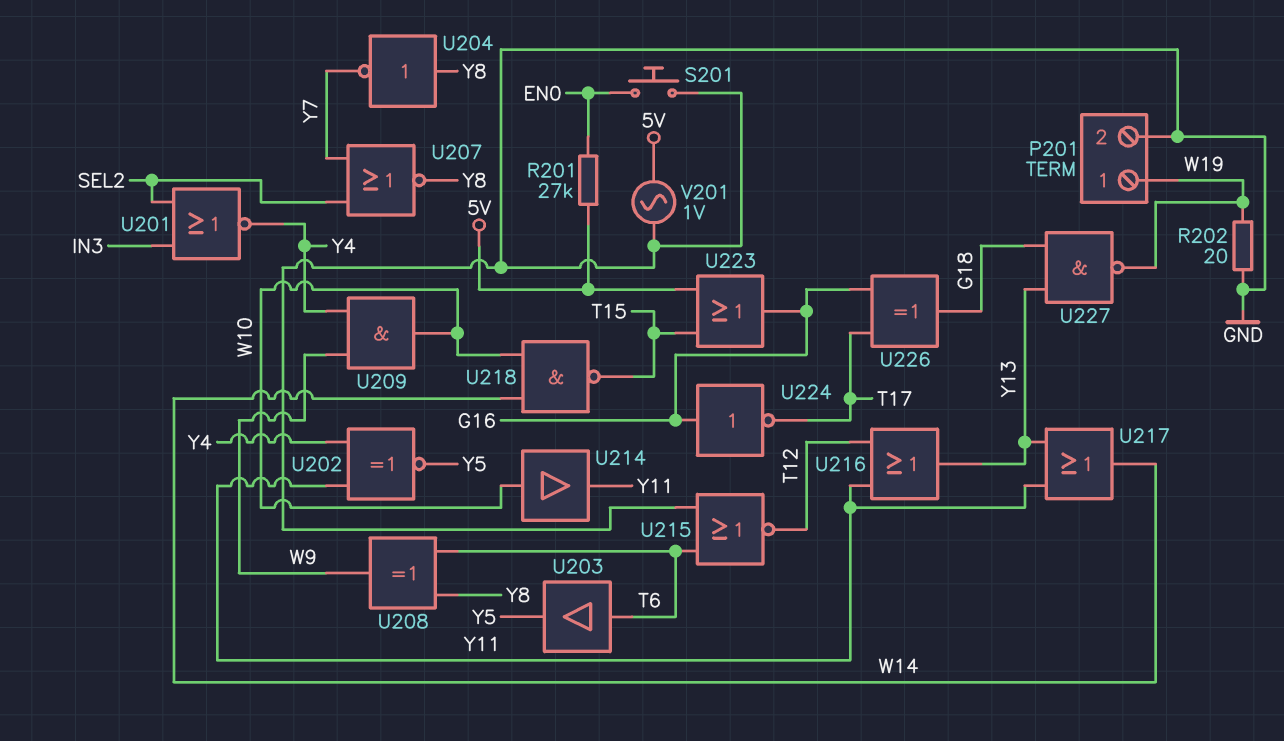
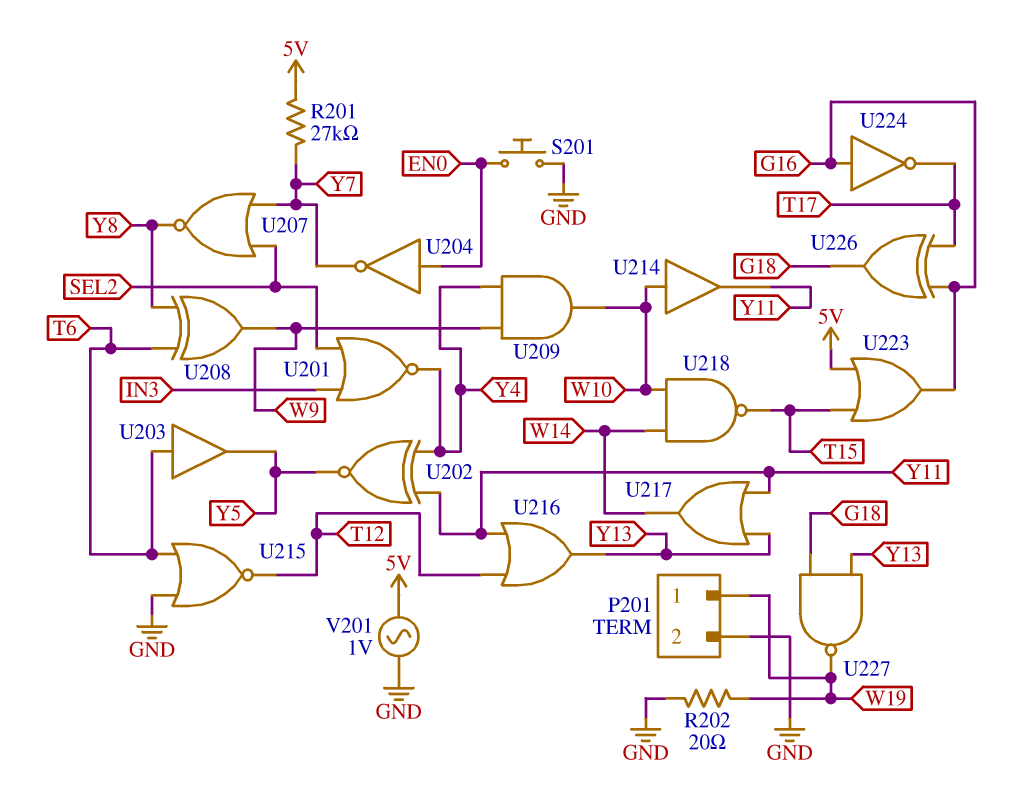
R201: 27k (5V, EN0) -> 27k (5V, Y7)
U204: NOT (in Y8, out Y7) -> NOT (in EN0, out Y7)

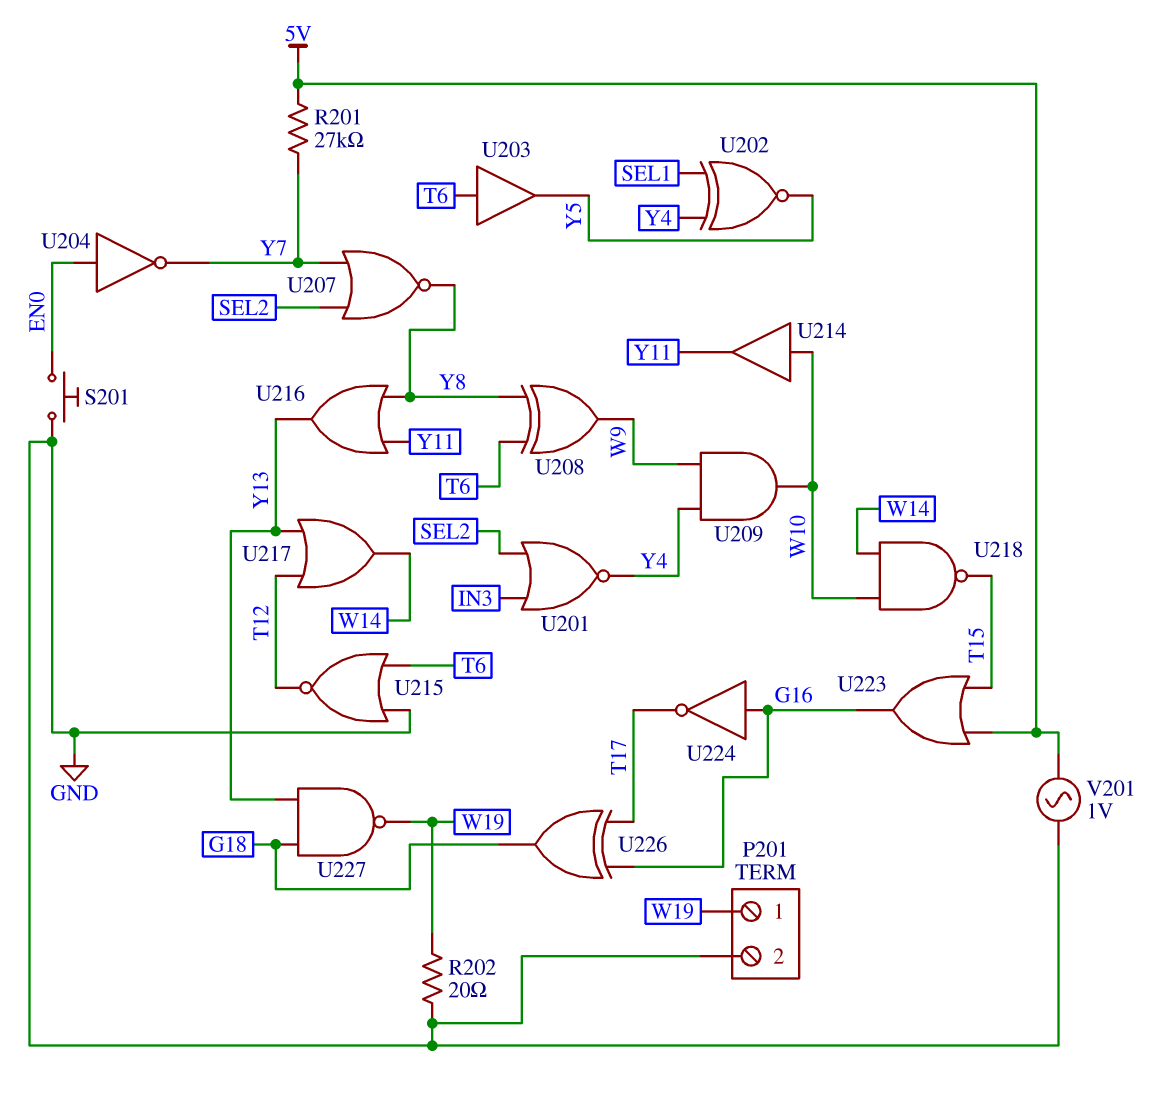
U202: XNOR (in Y4, in Y11, out Y5) -> XNOR (in SEL1, in Y4, out Y5)
U216: OR (in T12, in Y11, out Y13) -> OR (in Y8, in Y11, out Y13)
U217: OR (in Y11, in Y13, out W14) -> OR (in T12, in Y13, out W14)

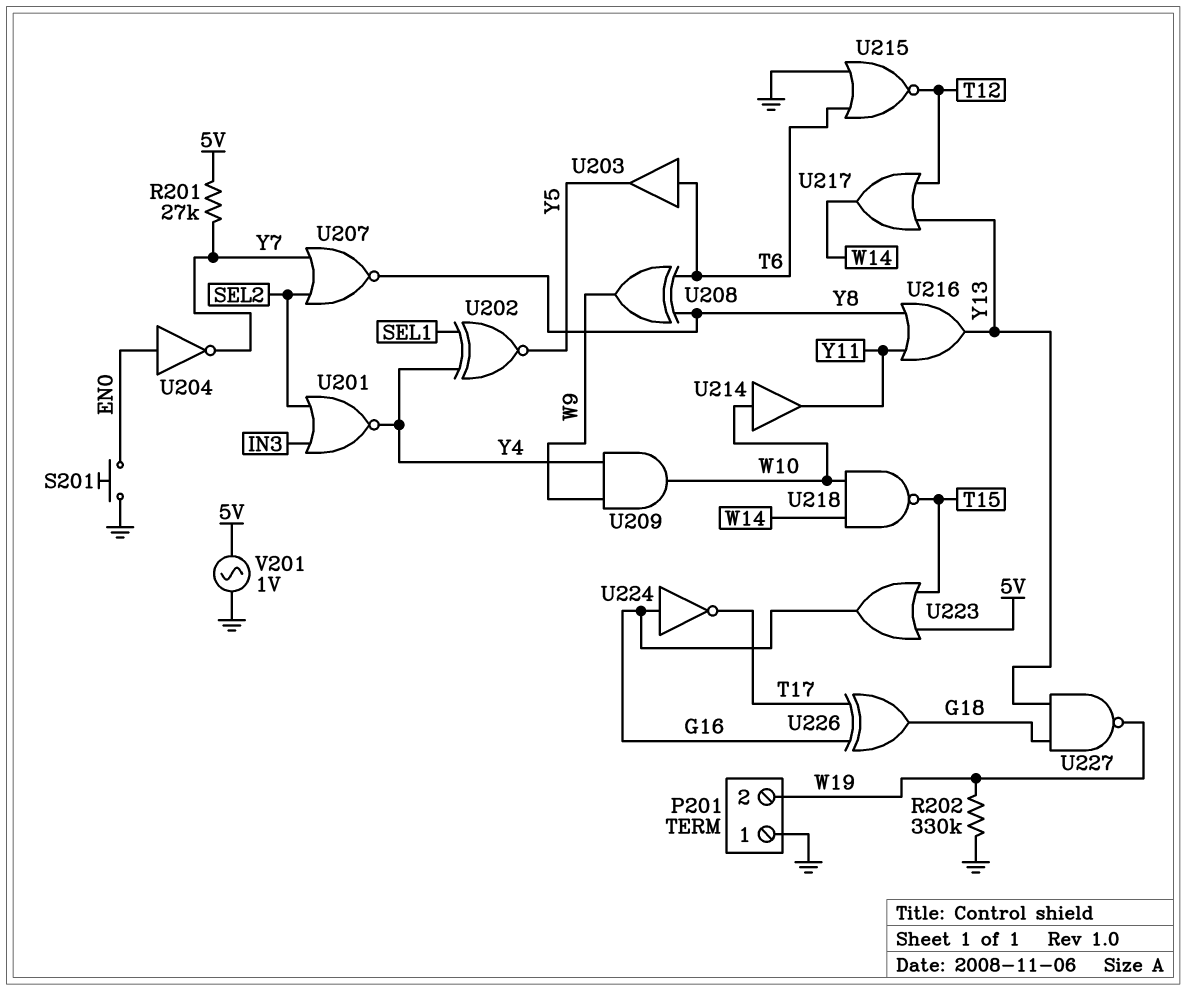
P201 pin 1: W19 -> GND
P201 pin 2: GND -> W19
R202: 20 (GND, W19) -> 330k (GND, W19)

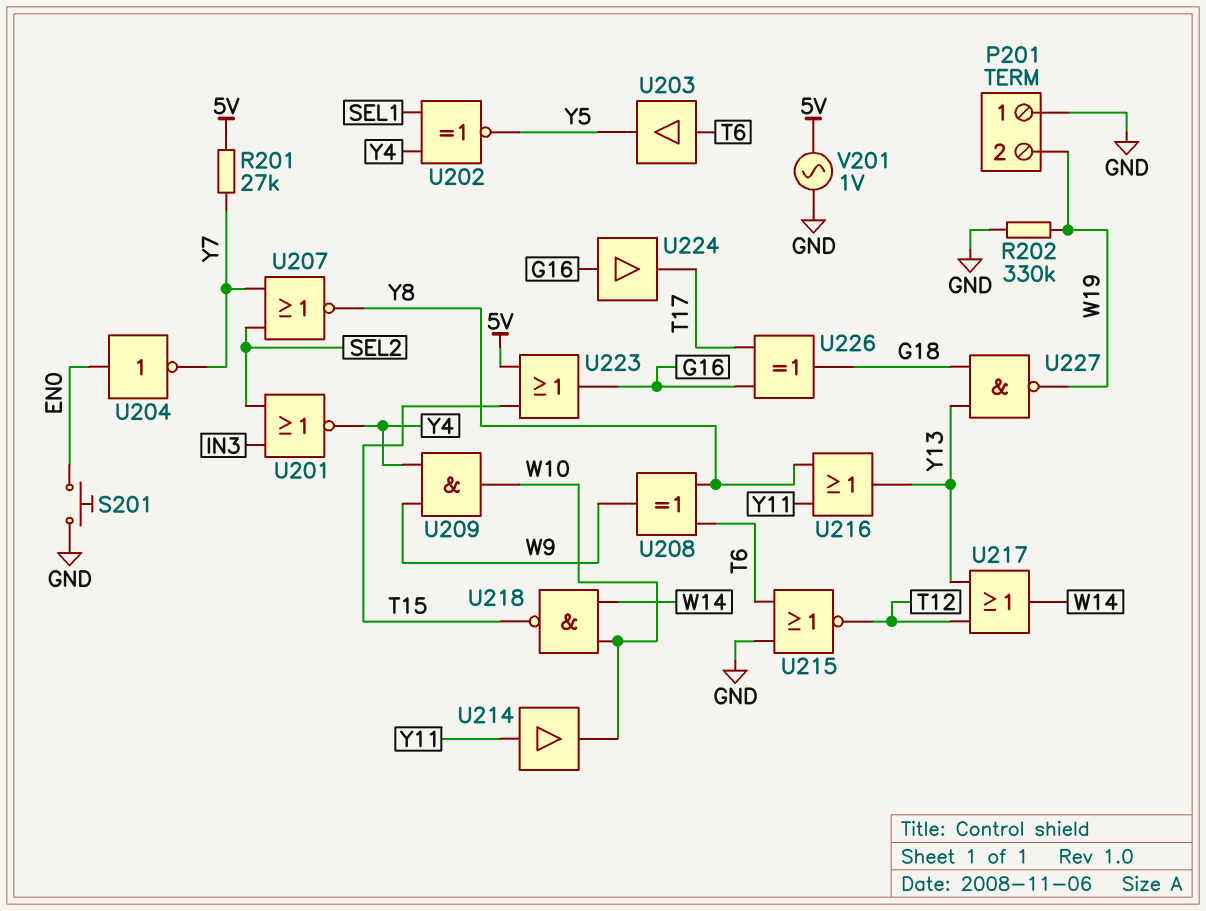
U214: buffer (in W10, out Y11) -> buffer (in Y11, out W10)
U224: NOT (in G16, out T17) -> buffer (in G16, out T17)

